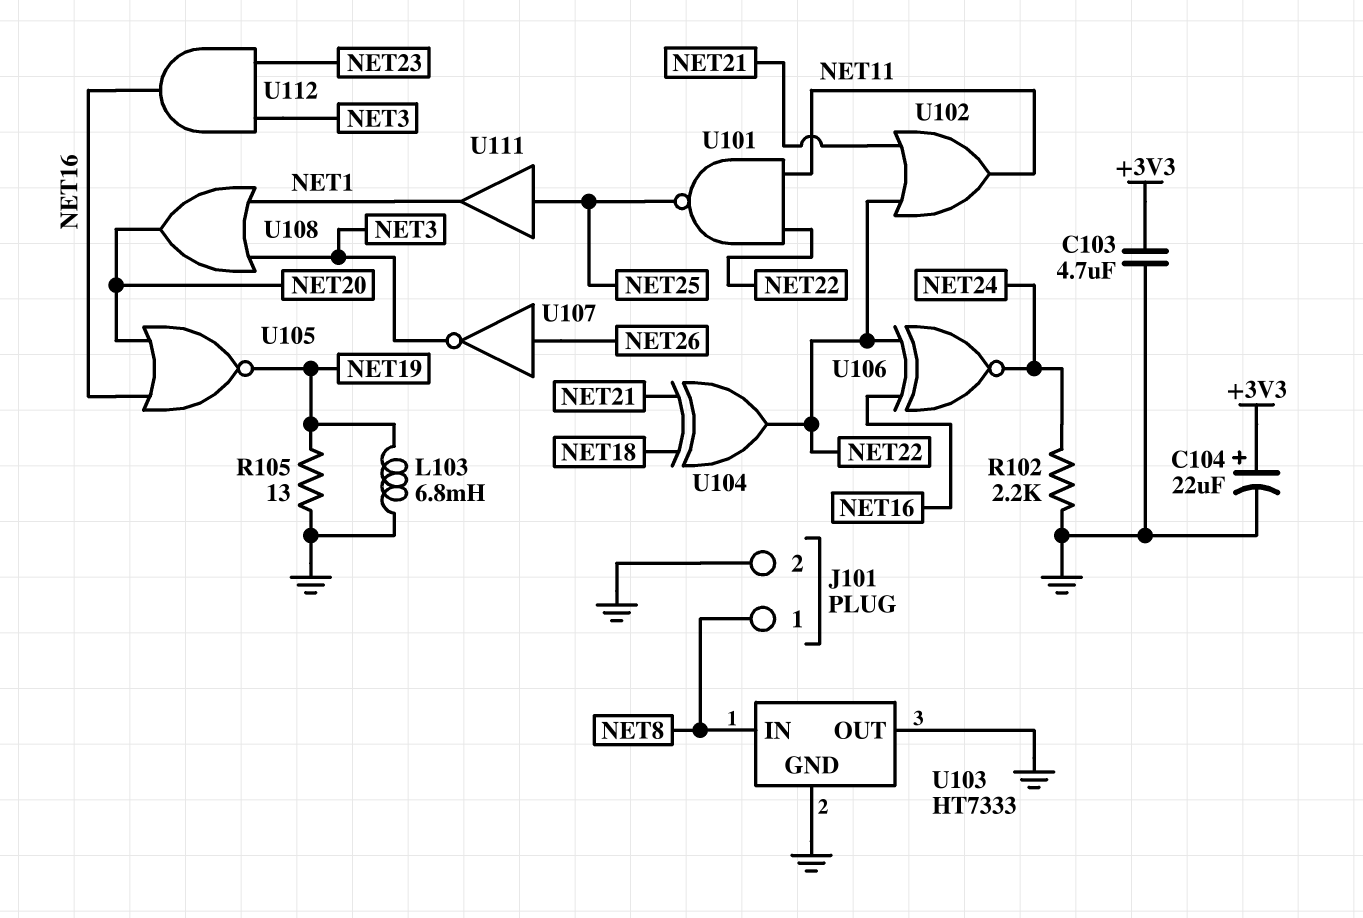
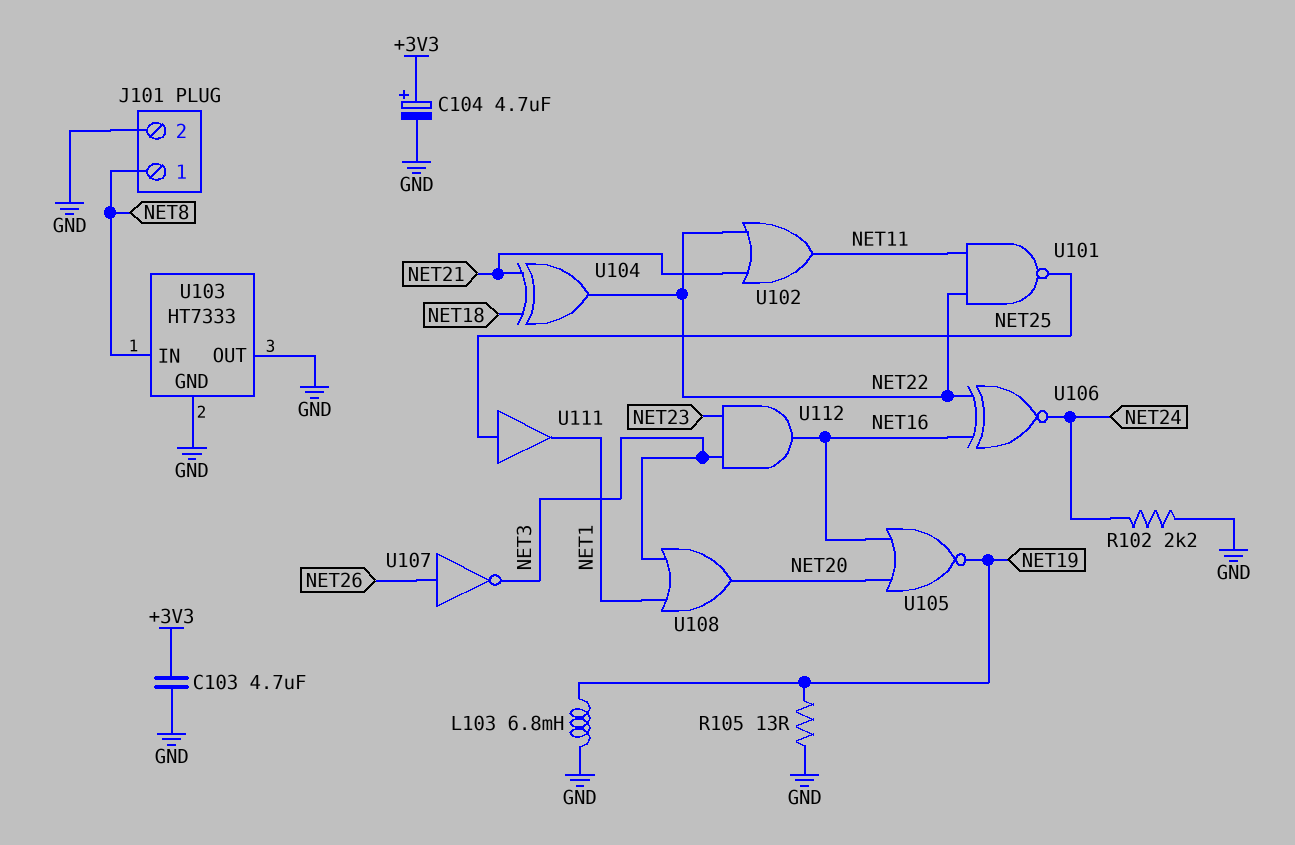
C104: 22uF (plus +3V3, minus GND) -> 4.7uF (plus +3V3, minus GND)

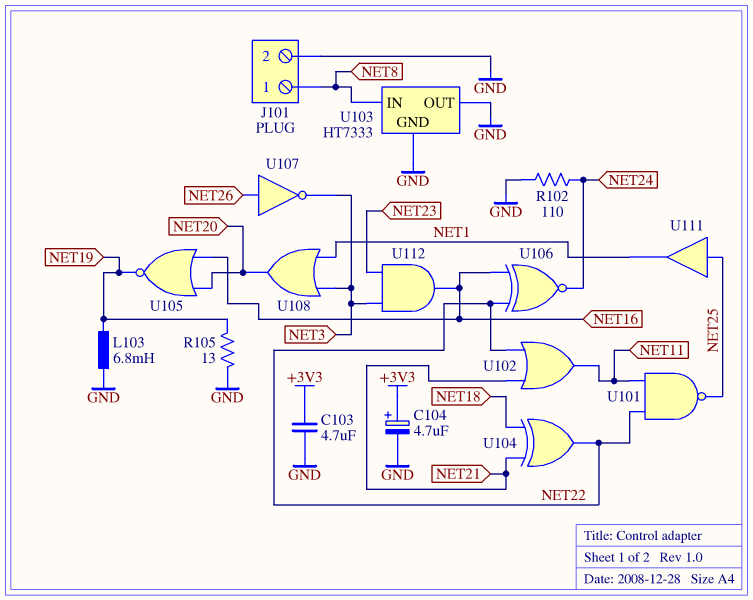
R102: 2.2k (GND, NET24) -> 110 (GND, NET24)

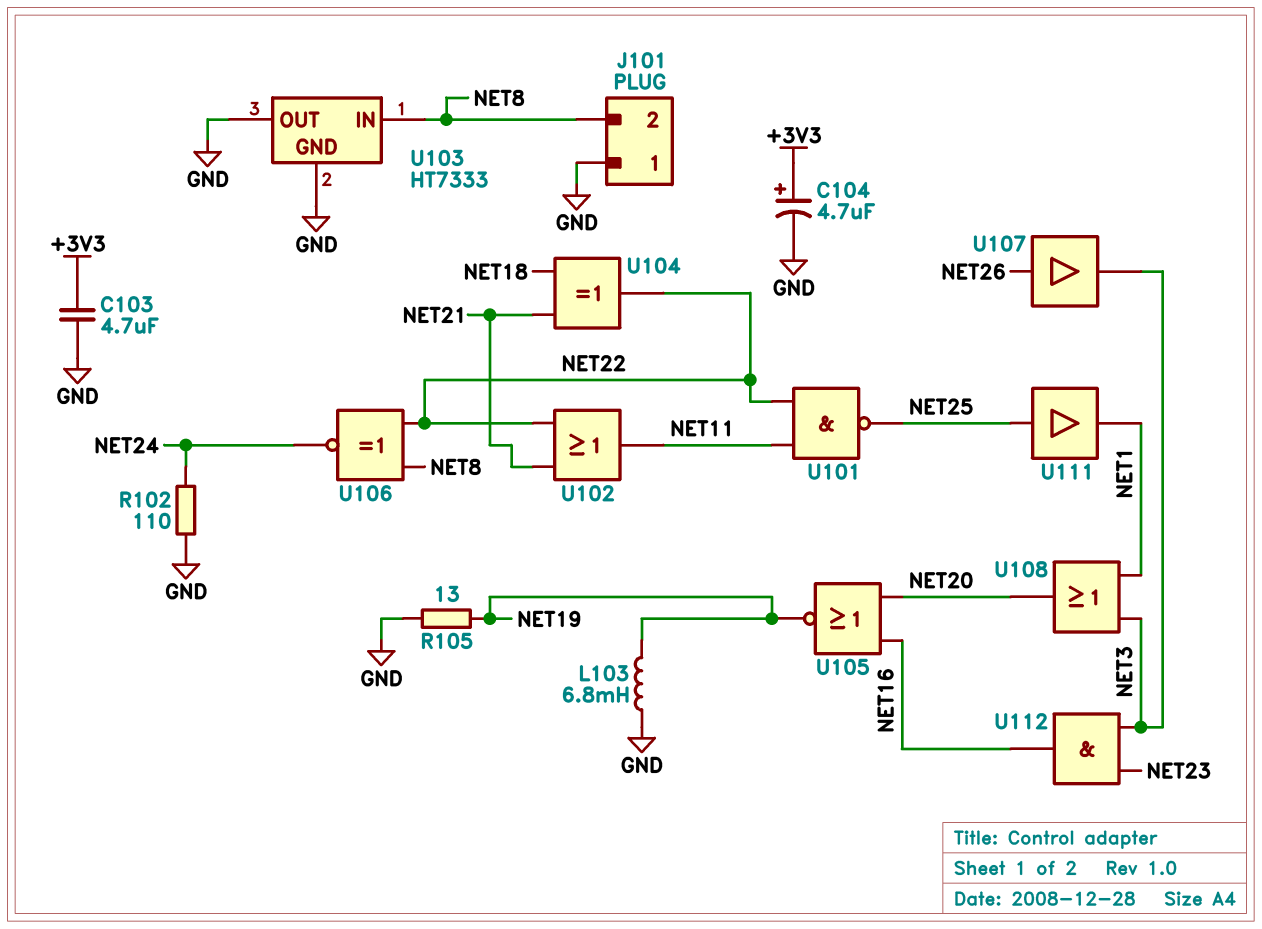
J101 pin 1: NET8 -> GND
J101 pin 2: GND -> NET8
U106: XNOR (in NET16, in NET22, out NET24) -> XNOR (in NET8, in NET22, out NET24)
U107: NOT (in NET26, out NET3) -> buffer (in NET26, out NET3)

